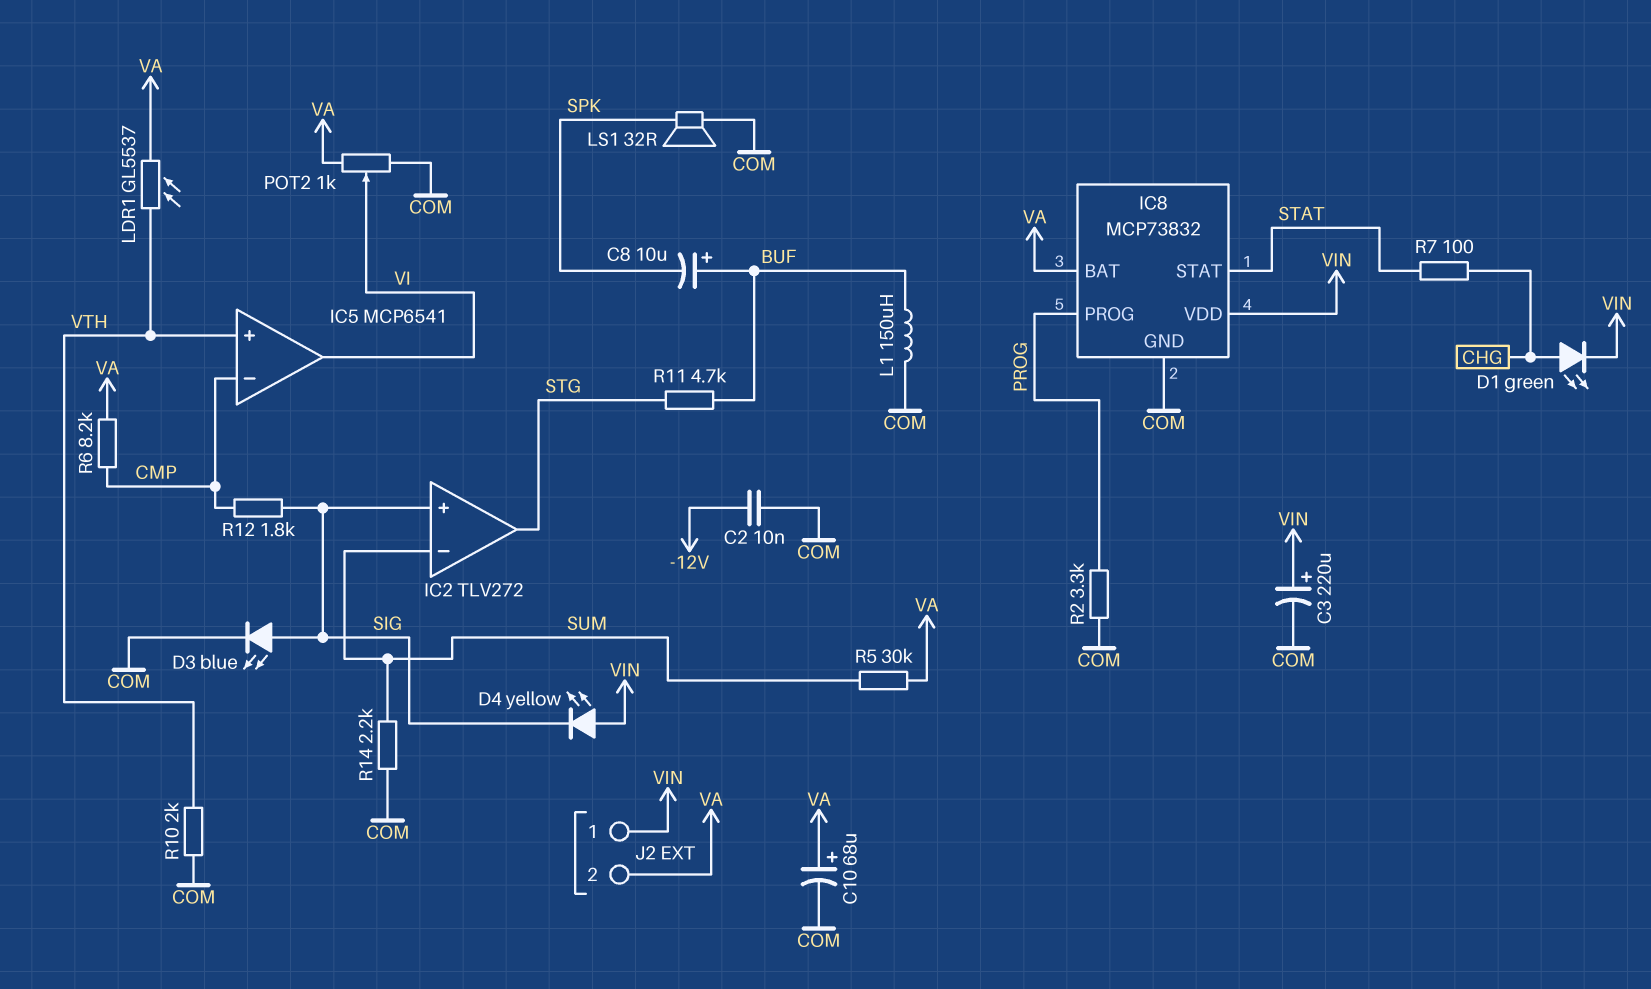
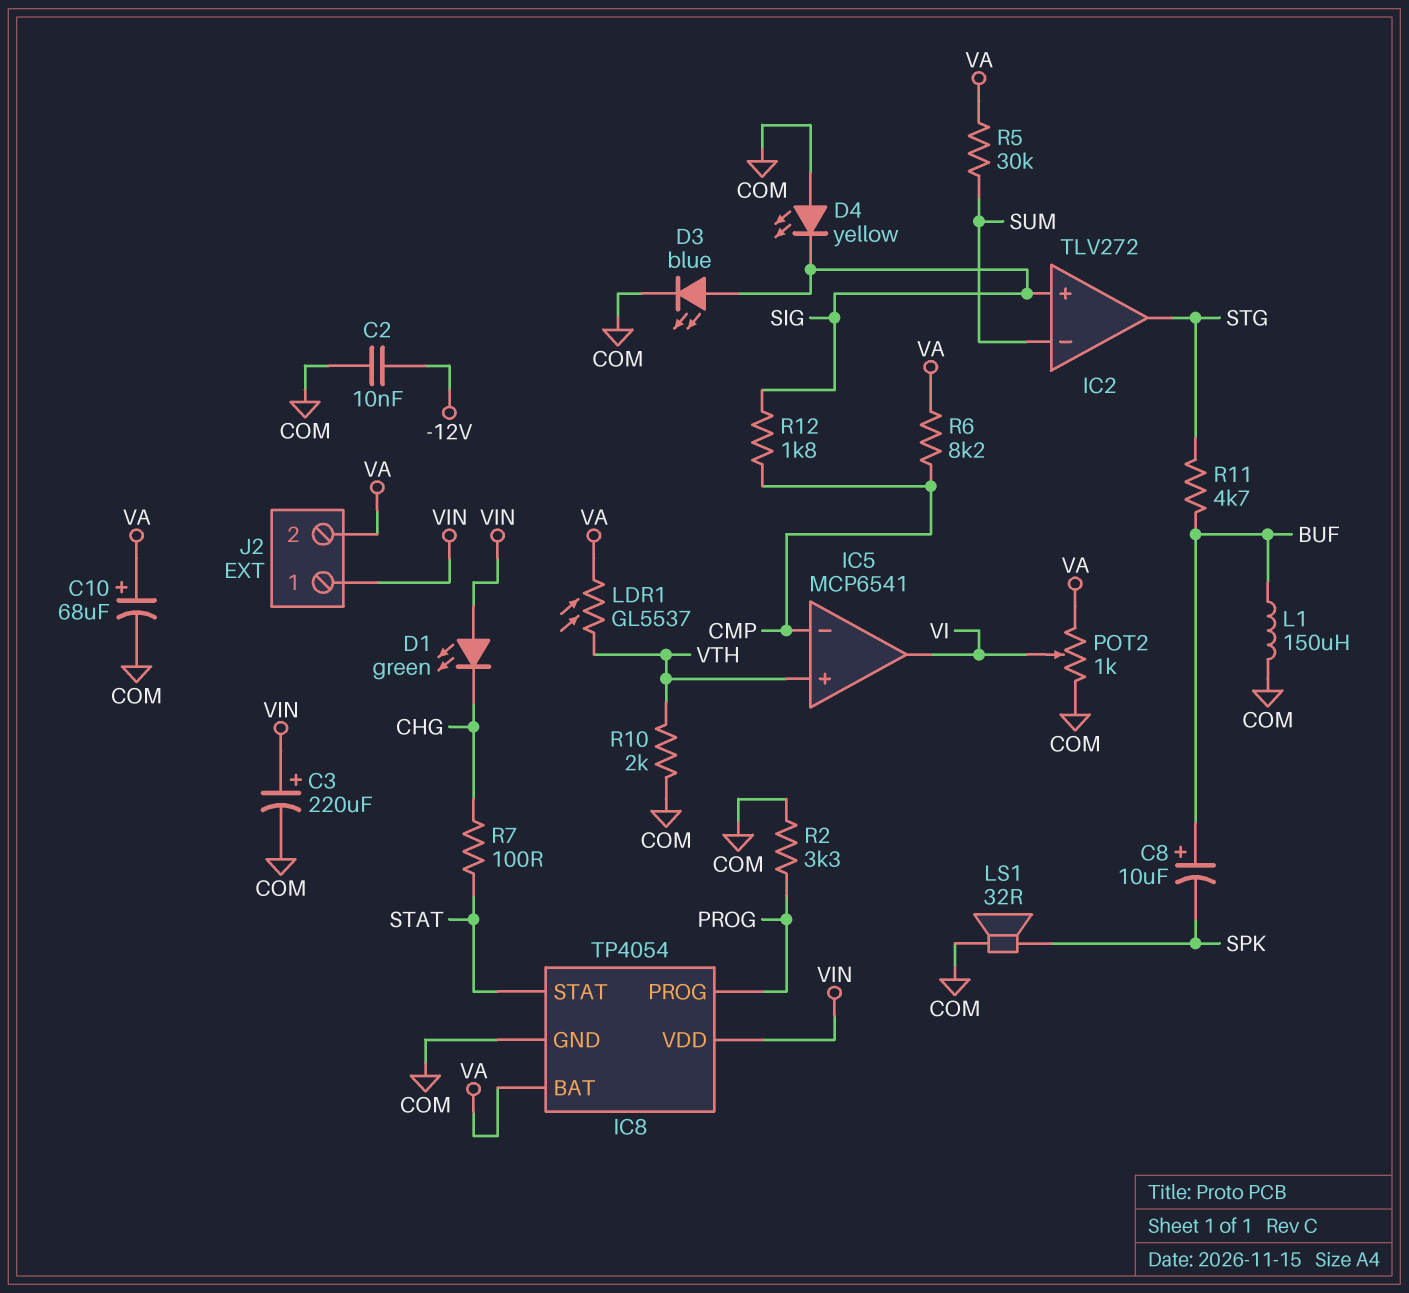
D1: LED green (A CHG, K VIN) -> LED green (A VIN, K CHG)
D4: LED yellow (A VIN, K SIG) -> LED yellow (A COM, K SIG)
IC8: MCP73832 -> TP4054
R14: 2.2k (COM, SUM) -> none

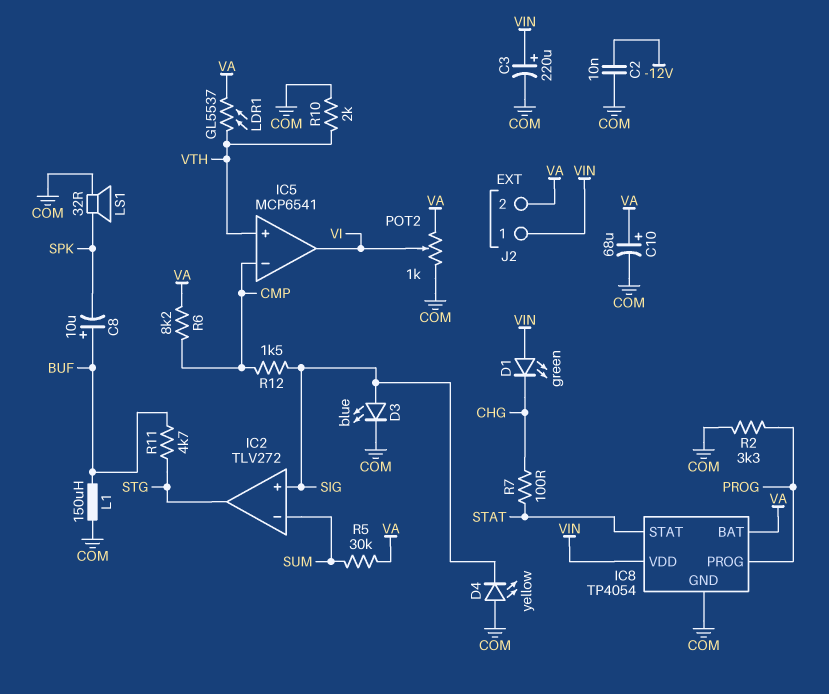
R12: 1.8k (CMP, SIG) -> 1.5k (CMP, SIG)

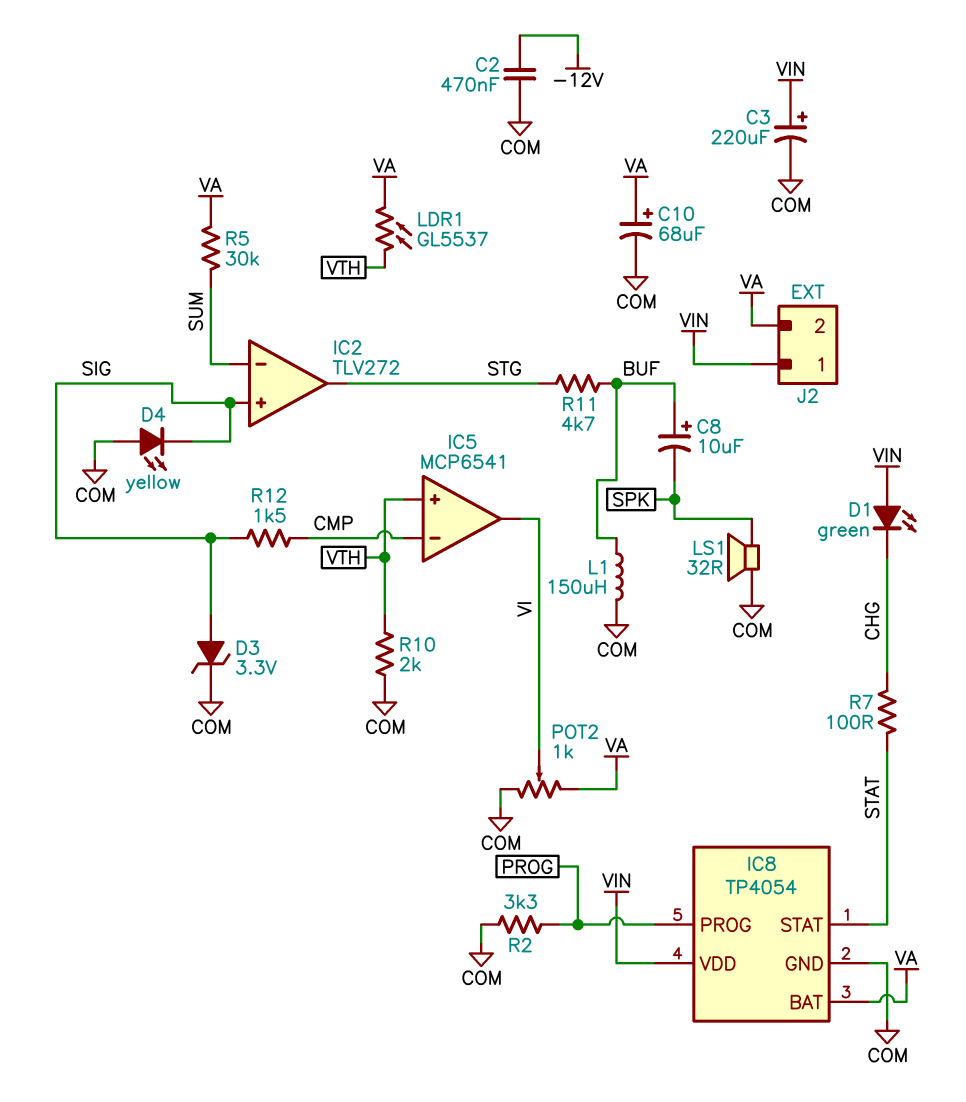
C2: 10nF (-12V, COM) -> 470nF (-12V, COM)
D3: LED blue (A SIG, K COM) -> zener 3.3V (A SIG, K COM)
R6: 8.2k (CMP, VA) -> none

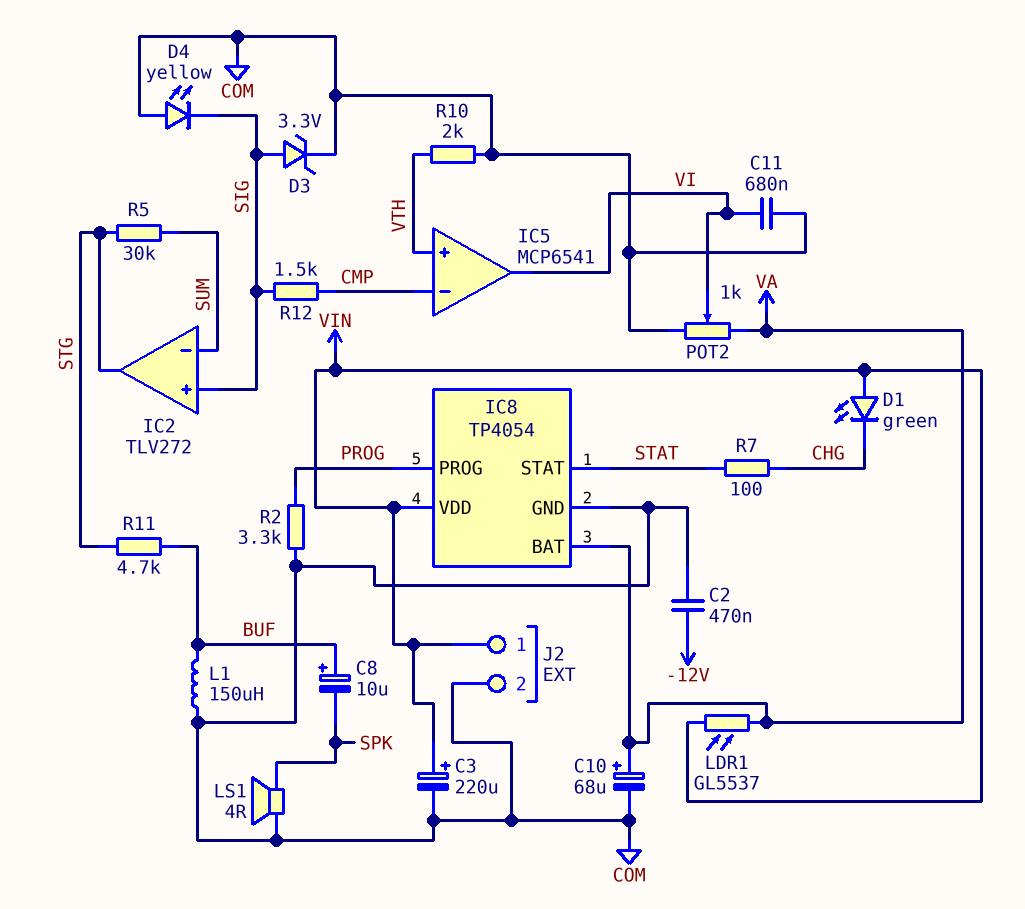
C11: none -> 680nF (COM, VI)
J2 pin 2: VA -> COM
LDR1: GL5537 (VA, VTH) -> GL5537 (VA, VIN)
LS1: speaker 32R (COM, SPK) -> speaker 4R (COM, SPK)
R5: 30k (SUM, VA) -> 30k (STG, SUM)

